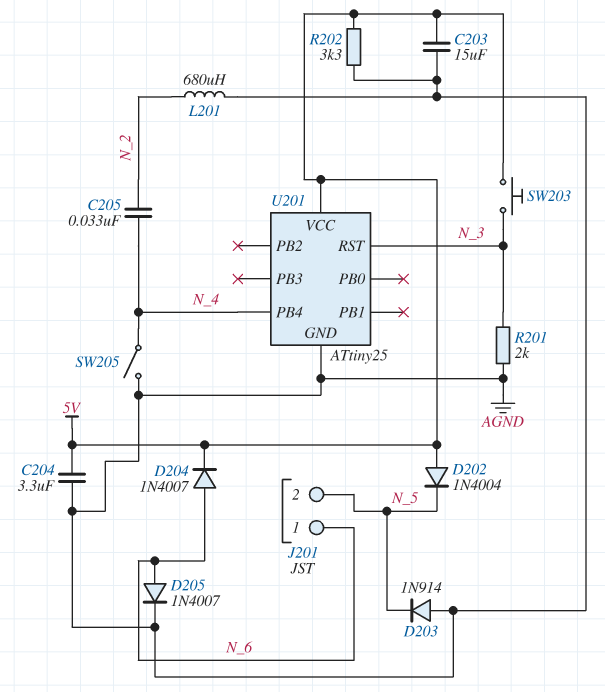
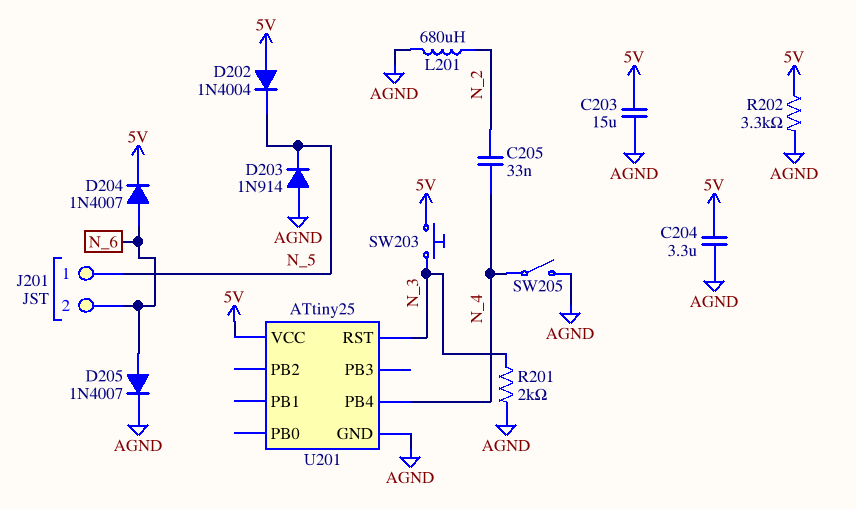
J201 pin 1: N_6 -> N_5
J201 pin 2: N_5 -> N_6

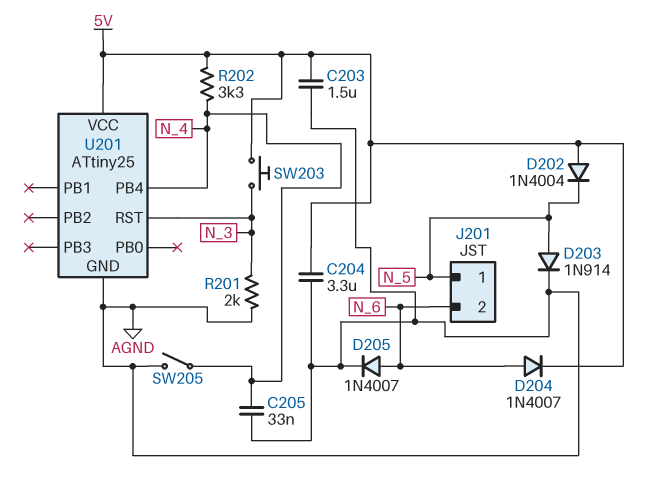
C203: 15uF (5V, AGND) -> 1.5uF (5V, AGND)
C205: 33nF (N_2, N_4) -> 33nF (AGND, N_4)
D203: diode 1N914 (A AGND, K N_5) -> diode 1N914 (A N_5, K AGND)
L201: 680uH (AGND, N_2) -> none
R202: 3.3k (5V, AGND) -> 3.3k (5V, N_4)

